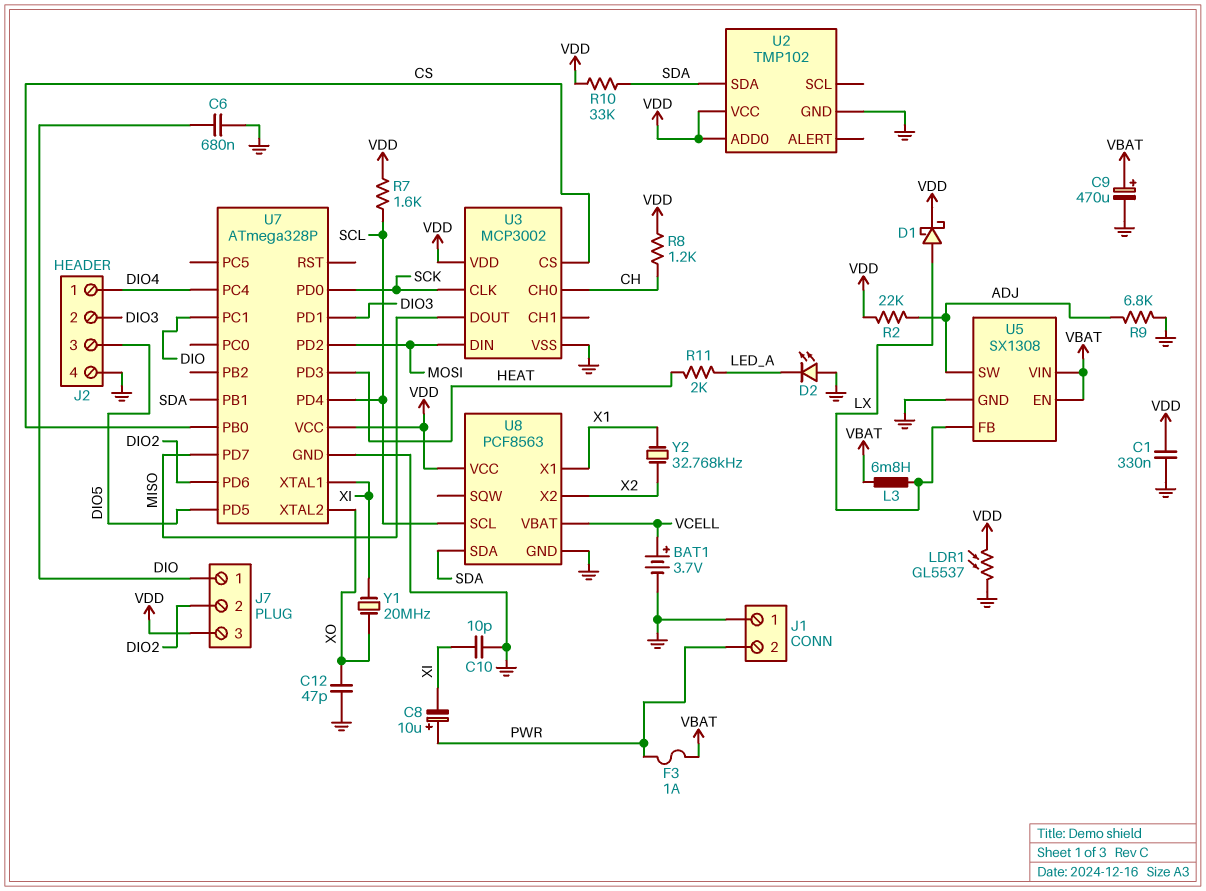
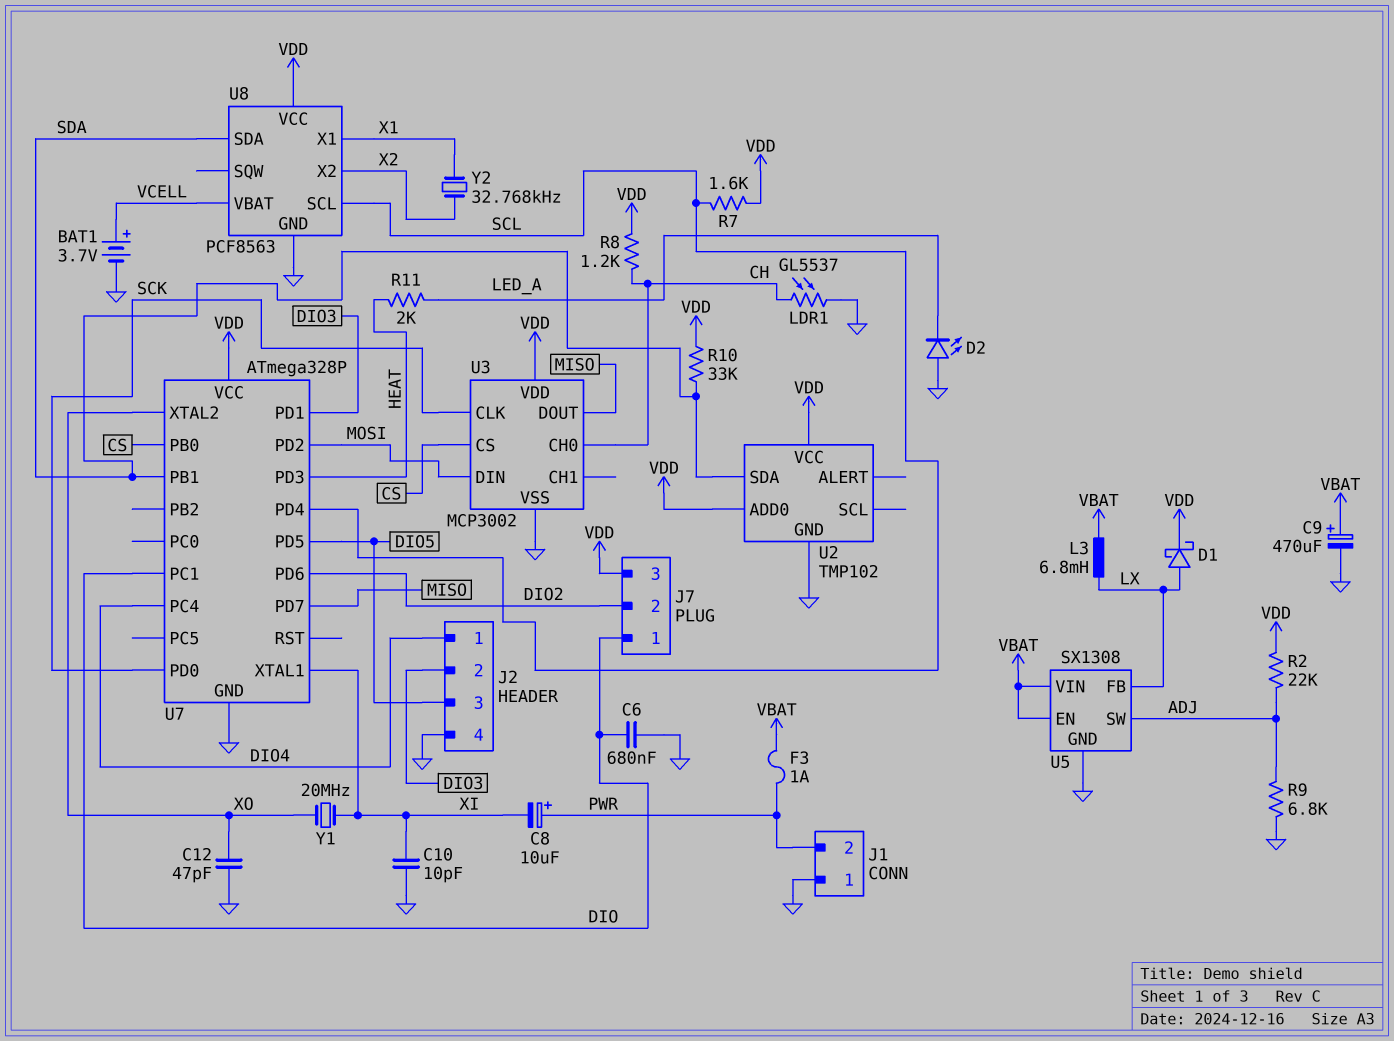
C1: 330nF (GND, VDD) -> none
LDR1: GL5537 (GND, VDD) -> GL5537 (CH, GND)

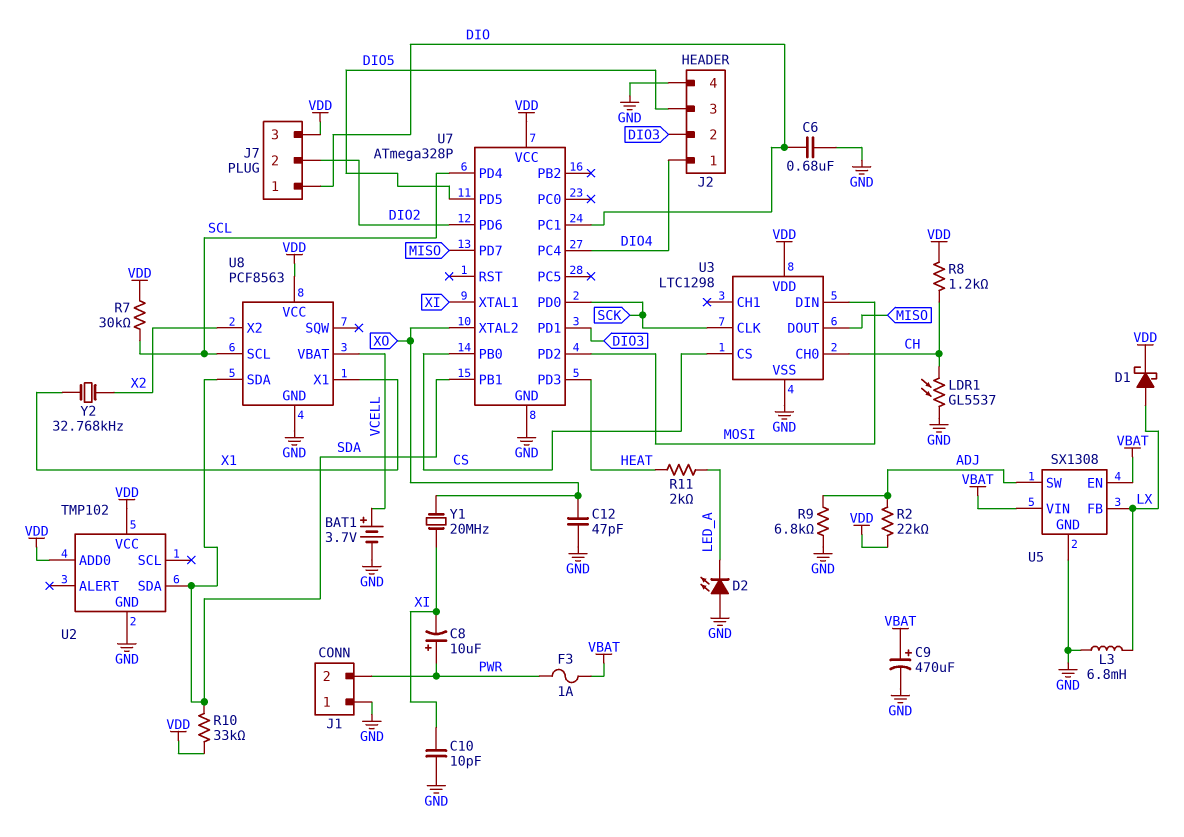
L3: 6.8mH (LX, VBAT) -> 6.8mH (GND, LX)
R7: 1.6k (SCL, VDD) -> 30k (SCL, VDD)
U3: MCP3002 -> LTC1298

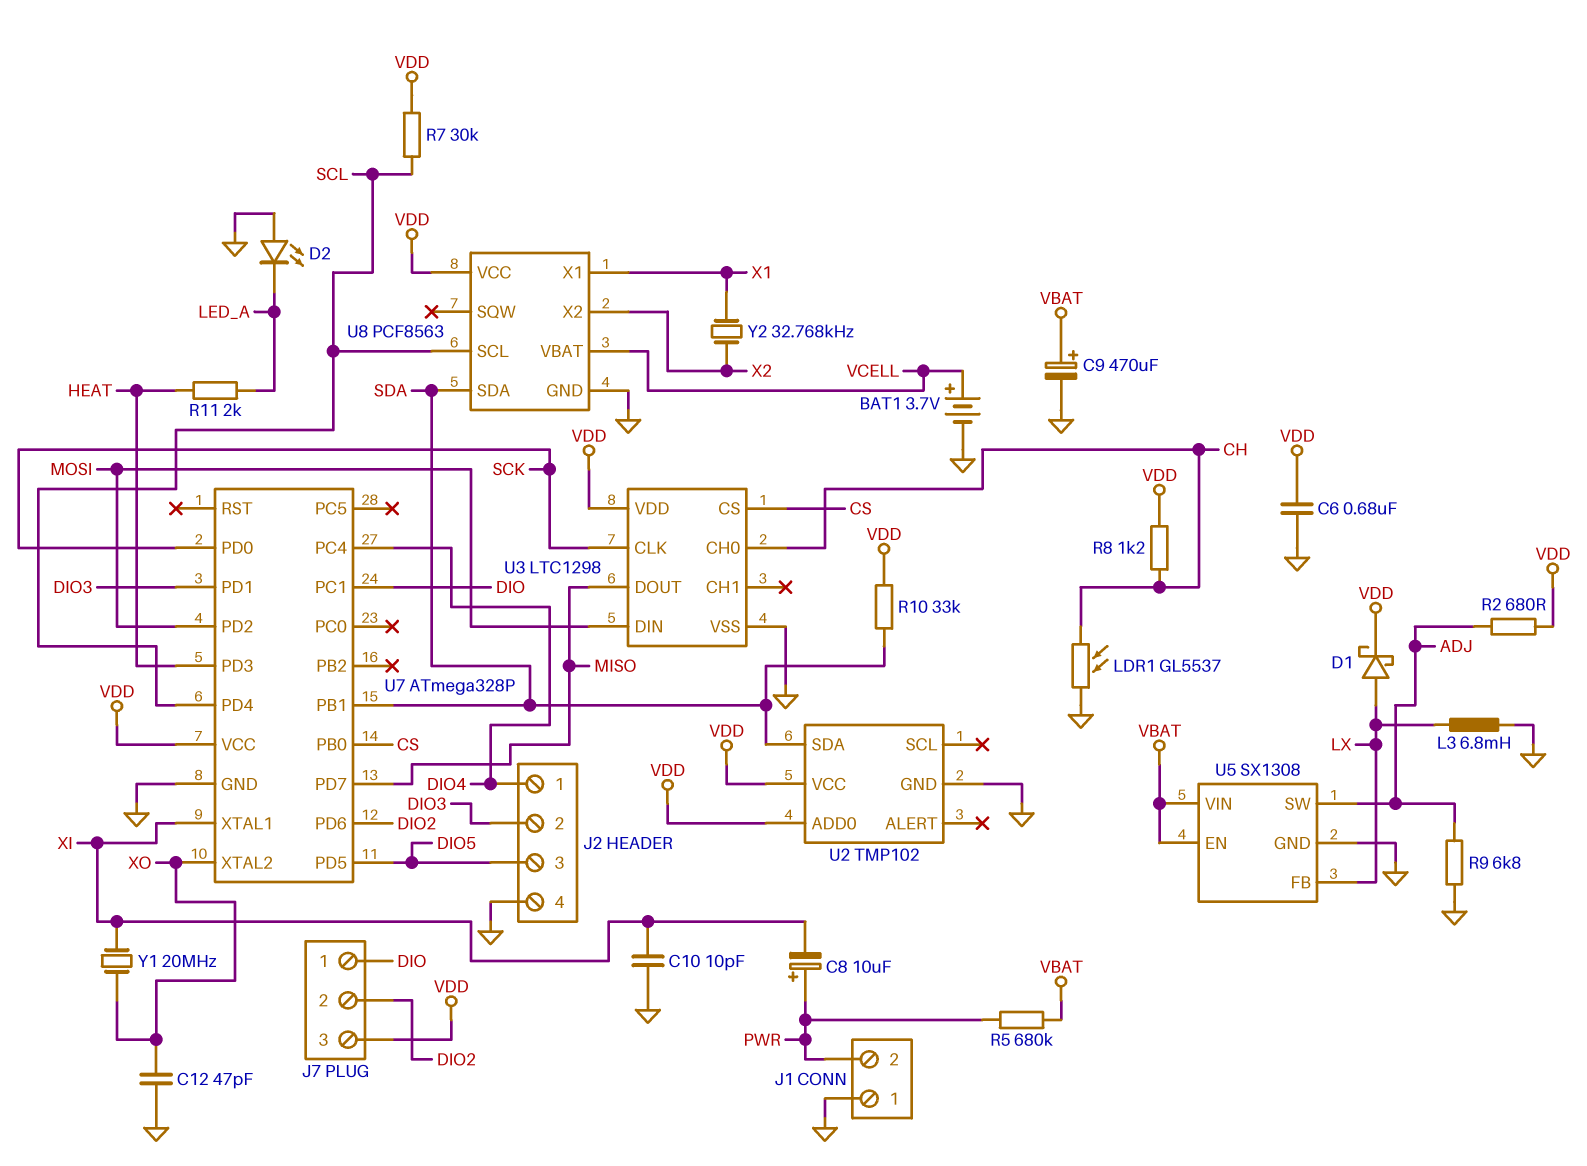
C6: 680nF (DIO, GND) -> 680nF (GND, VDD)
F3: 1A (PWR, VBAT) -> none
R2: 22k (ADJ, VDD) -> 680 (ADJ, VDD)
R5: none -> 680k (PWR, VBAT)

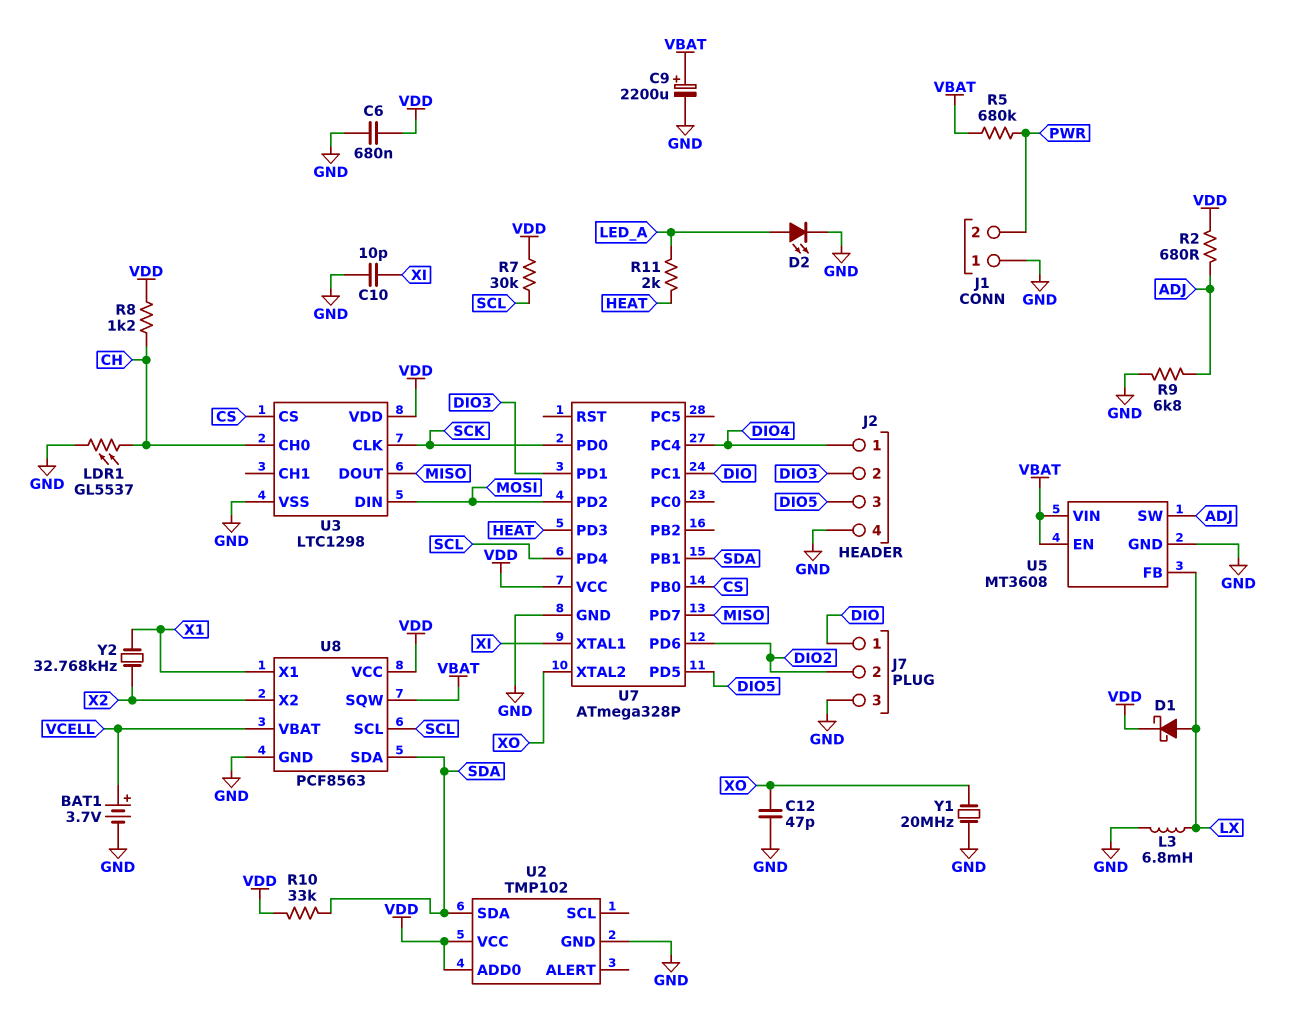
C8: 10uF (plus PWR, minus XI) -> none
C9: 470uF (plus VBAT, minus GND) -> 2200uF (plus VBAT, minus GND)
D2: LED (A GND, K LED_A) -> LED (A LED_A, K GND)
J7 pin 3: VDD -> GND
U5: SX1308 -> MT3608
U8 pin SQW: none -> VBAT
Y1: 20MHz (XI, XO) -> 20MHz (GND, XO)

